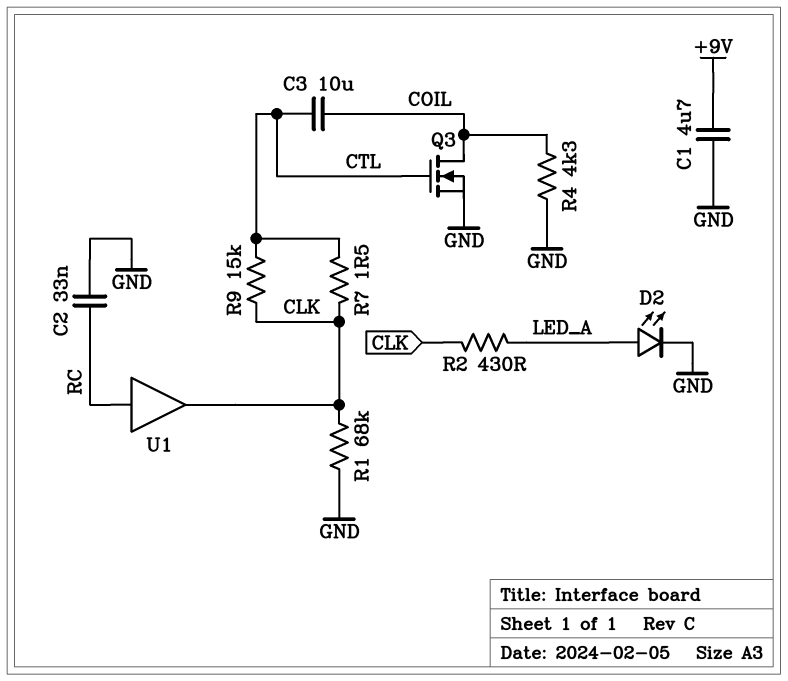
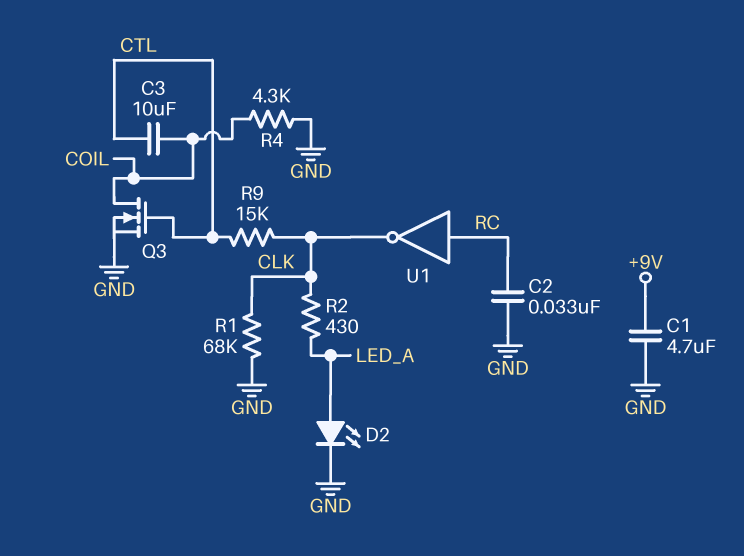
R7: 1.5 (CLK, CTL) -> none
U1: buffer (in RC, out CLK) -> NOT (in RC, out CLK)

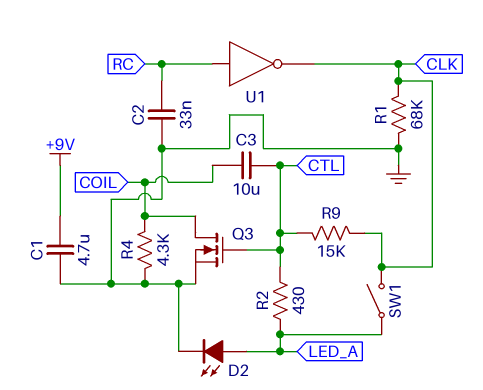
R2: 430 (CLK, LED_A) -> 430 (CTL, LED_A)
SW1: none -> switch (CLK, LED_A)

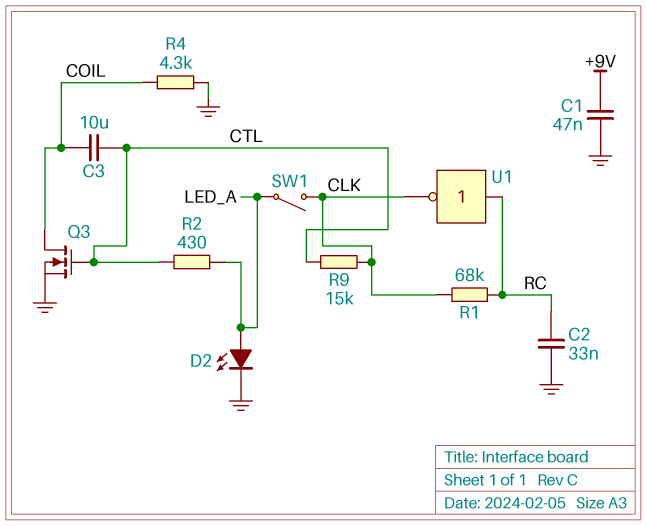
C1: 4.7uF (+9V, GND) -> 47nF (+9V, GND)
R1: 68k (CLK, GND) -> 68k (CLK, RC)

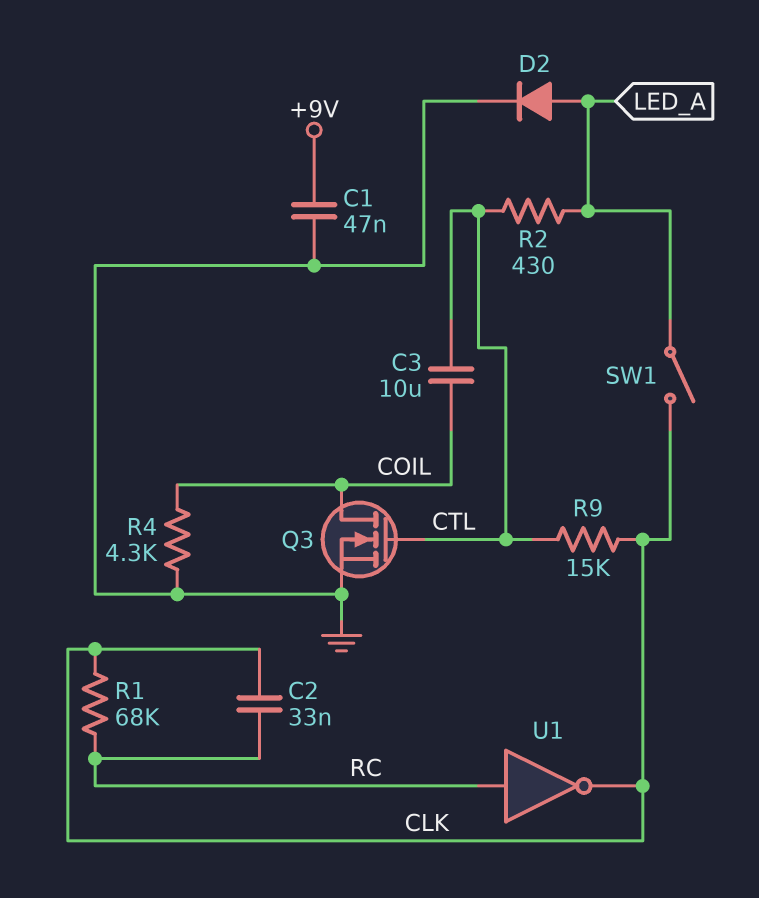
C2: 33nF (GND, RC) -> 33nF (CLK, RC)
D2: LED (A LED_A, K GND) -> diode (A LED_A, K GND)

